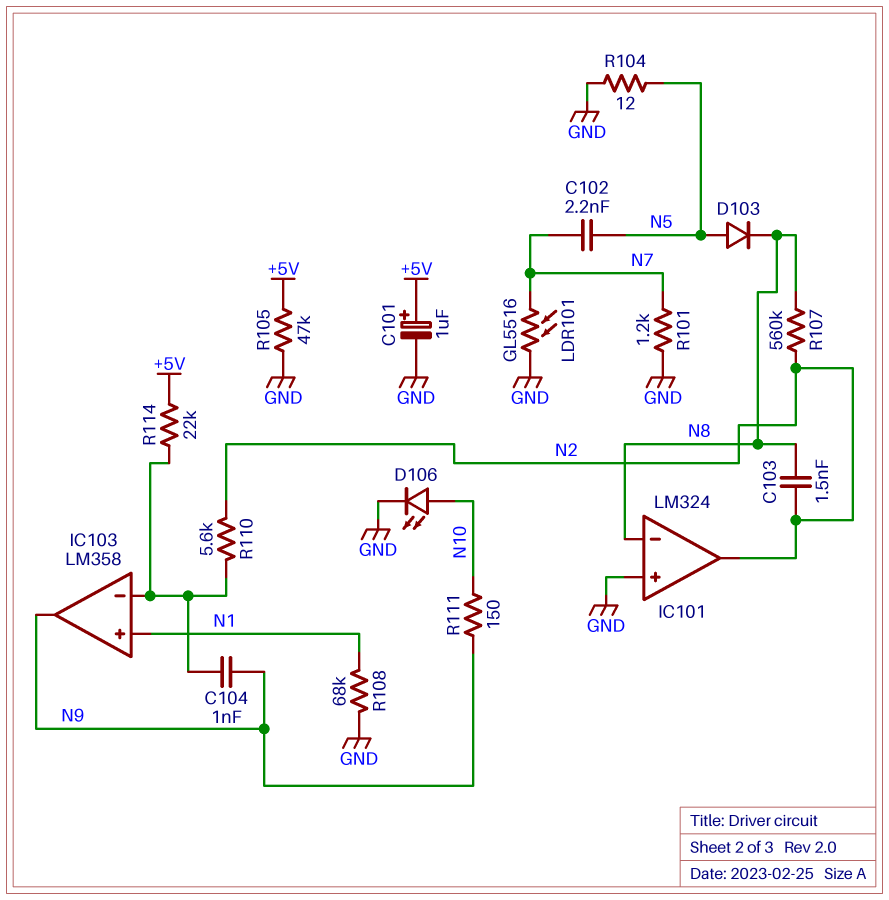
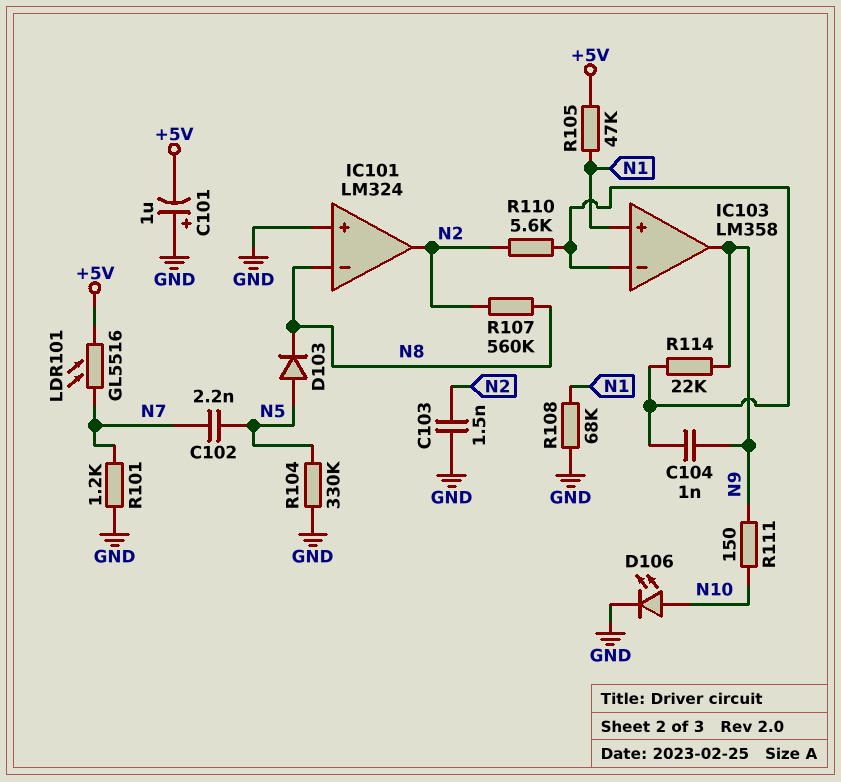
C101: 1uF (plus +5V, minus GND) -> 1uF (plus GND, minus +5V)
C103: 1.5nF (N2, N8) -> 1.5nF (GND, N2)
LDR101: GL5516 (GND, N7) -> GL5516 (+5V, N7)
R104: 12 (GND, N5) -> 330k (GND, N5)
R105: 47k (+5V, GND) -> 47k (+5V, N1)
R114: 22k (+5V, IC103/in-) -> 22k (IC103/in-, N9)

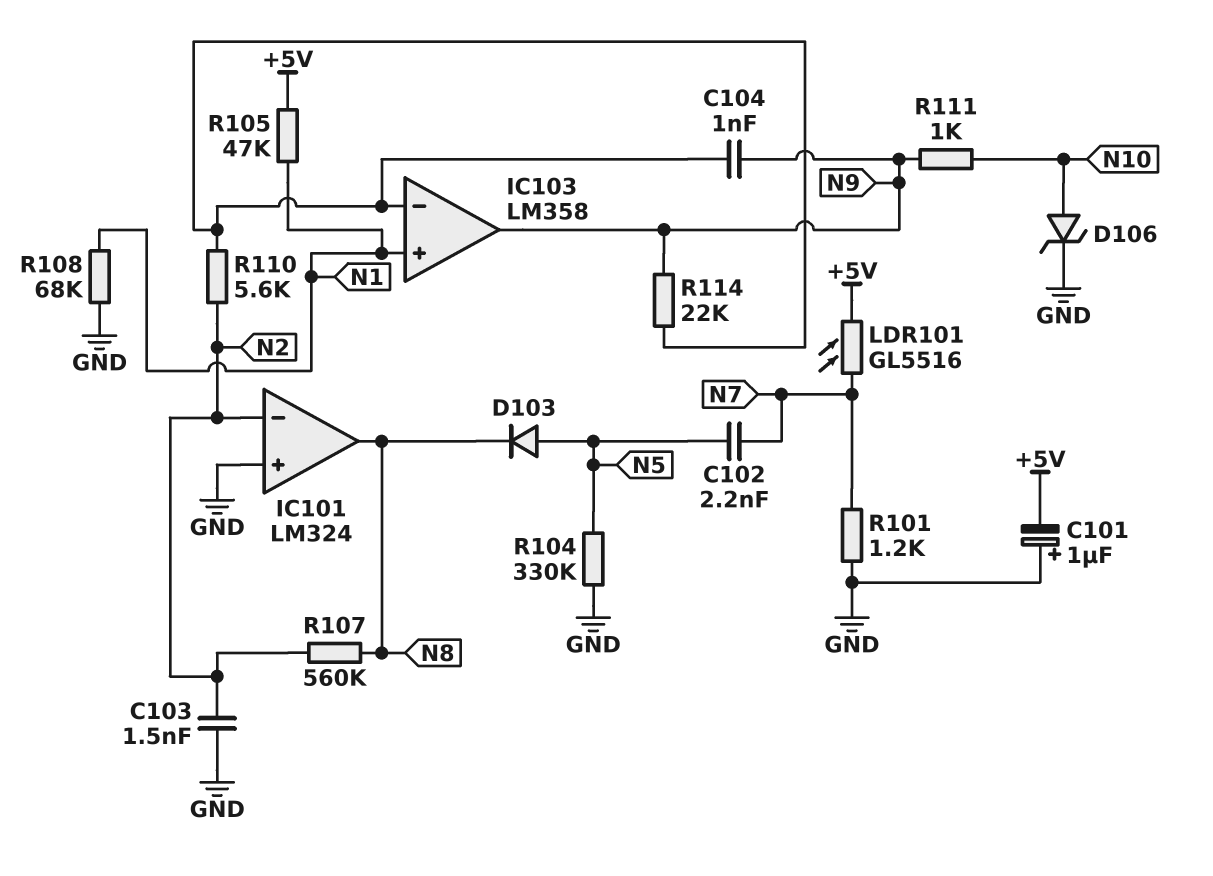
D106: LED (A N10, K GND) -> zener (A N10, K GND)
IC101 pin in-: N8 -> N2
IC101 pin out: N2 -> N8
R111: 150 (N9, N10) -> 1k (N9, N10)

